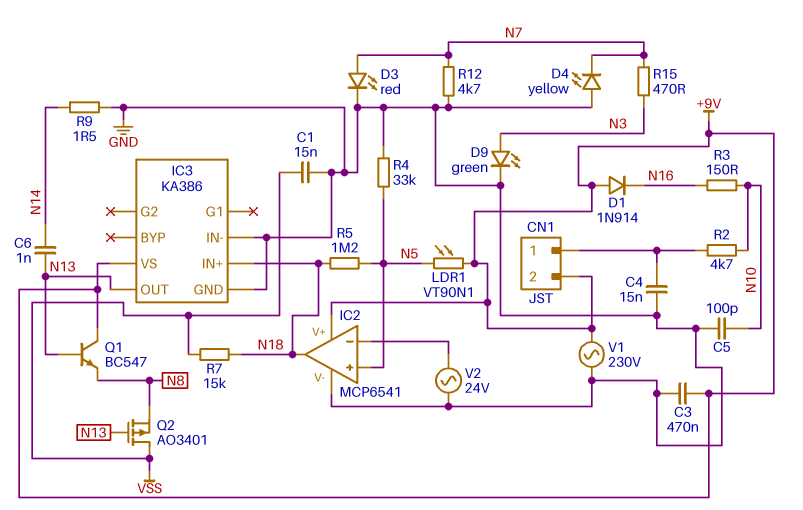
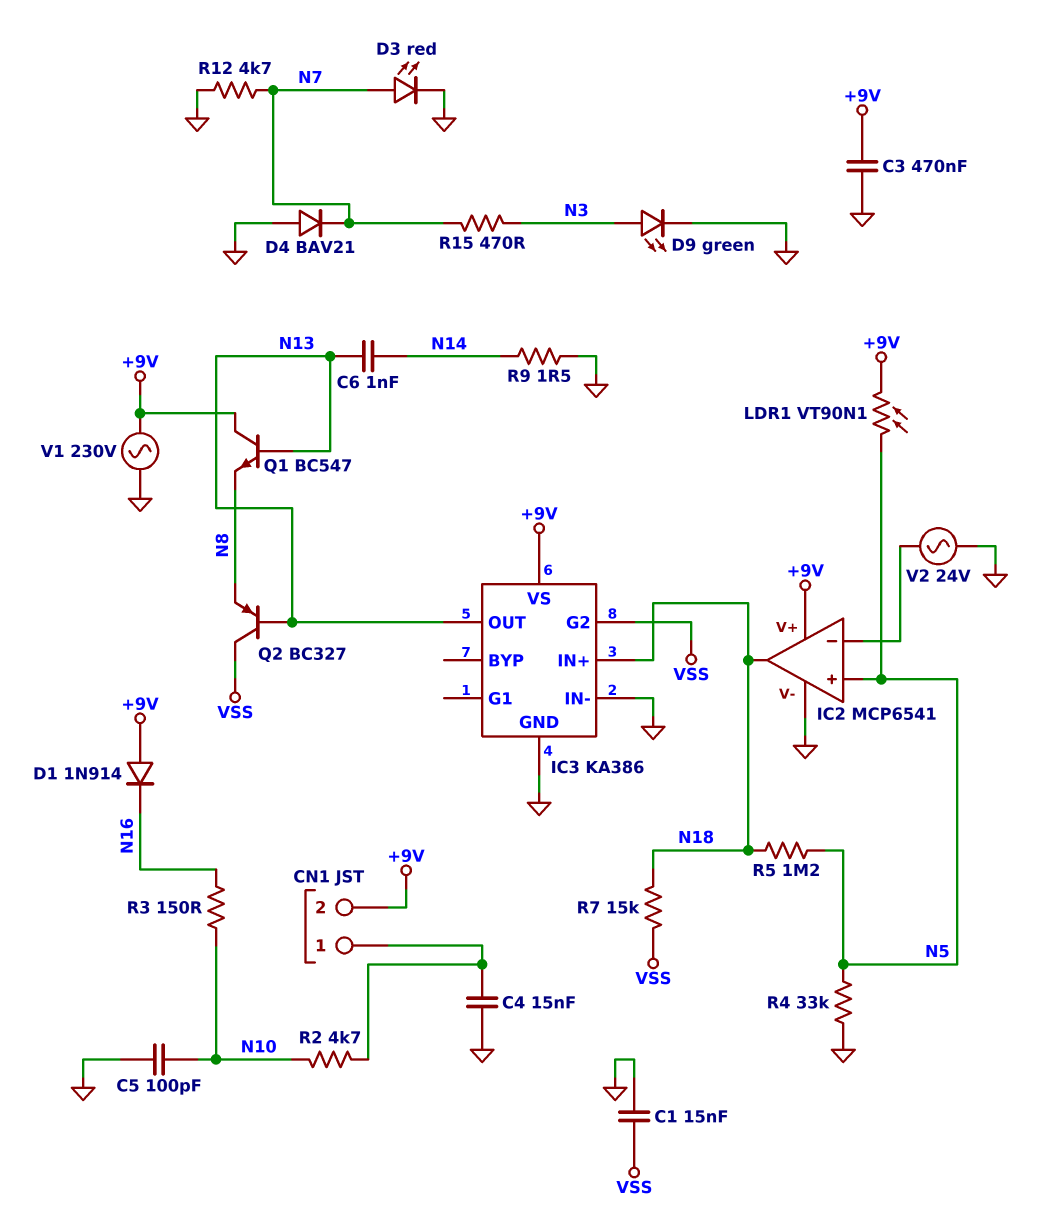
D4: LED yellow (A GND, K N7) -> diode BAV21 (A GND, K N7)
IC3 pin G2: none -> VSS
Q2: PMOS AO3401 (G N13, D VSS, S N8) -> PNP BC327 (B N13, C VSS, E N8)

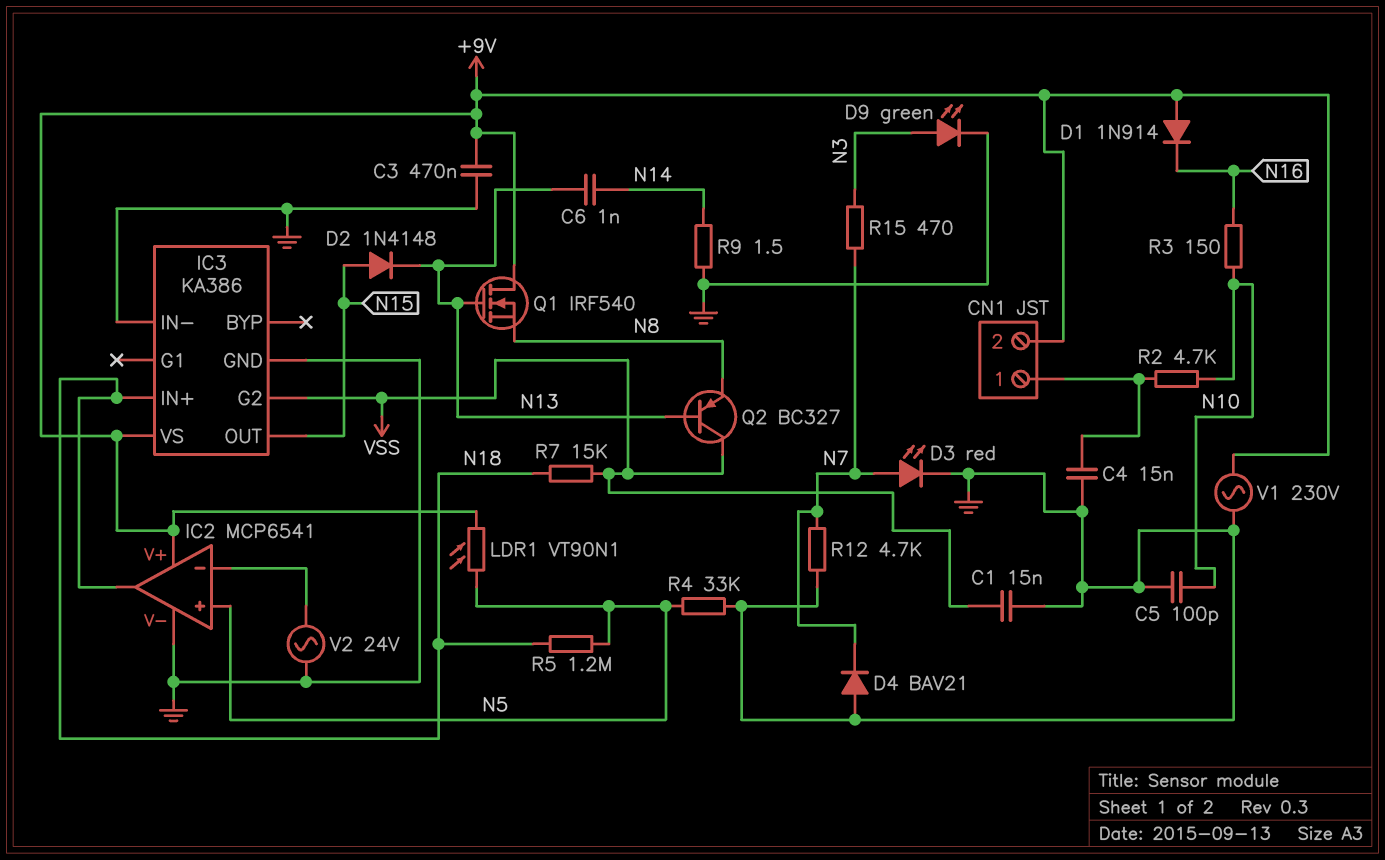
D2: none -> diode 1N4148 (A N15, K N13)
IC3 pin OUT: N13 -> N15
Q1: NPN BC547 (B N13, C +9V, E N8) -> NMOS IRF540 (G N13, D +9V, S N8)

